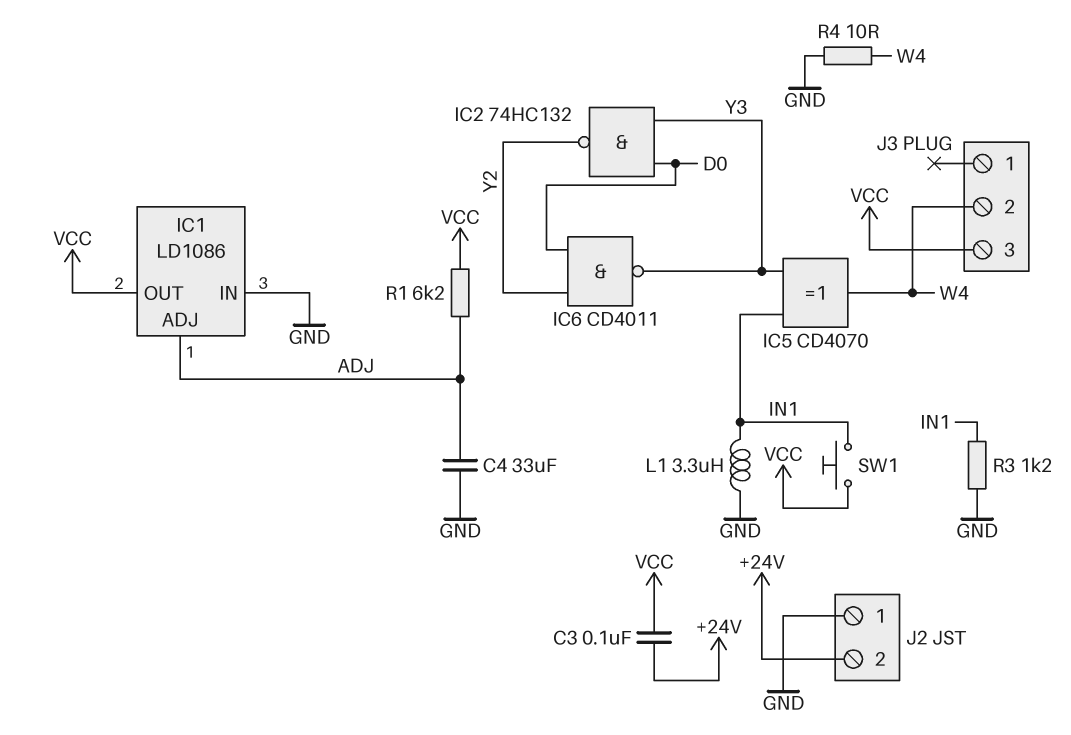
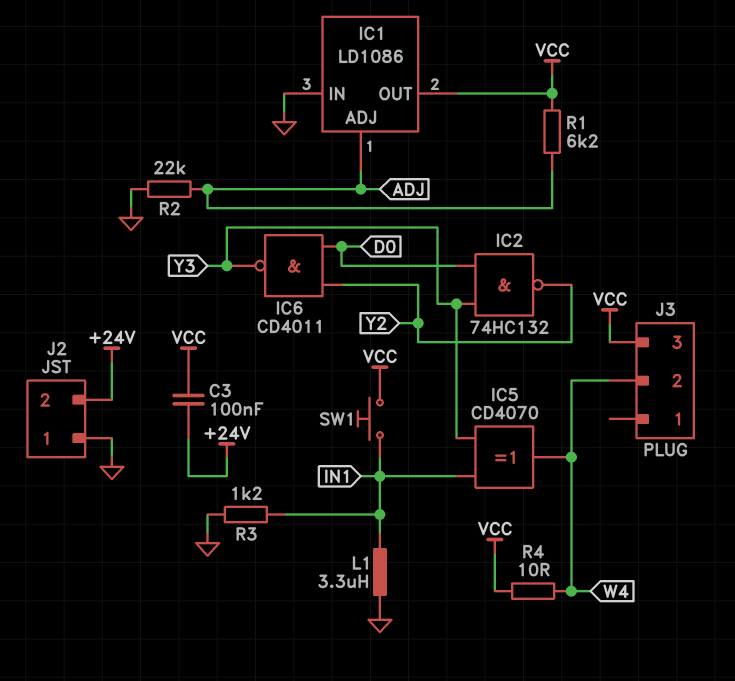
C4: 33uF (ADJ, GND) -> none
R2: none -> 22k (ADJ, GND)
R4: 10 (GND, W4) -> 10 (VCC, W4)

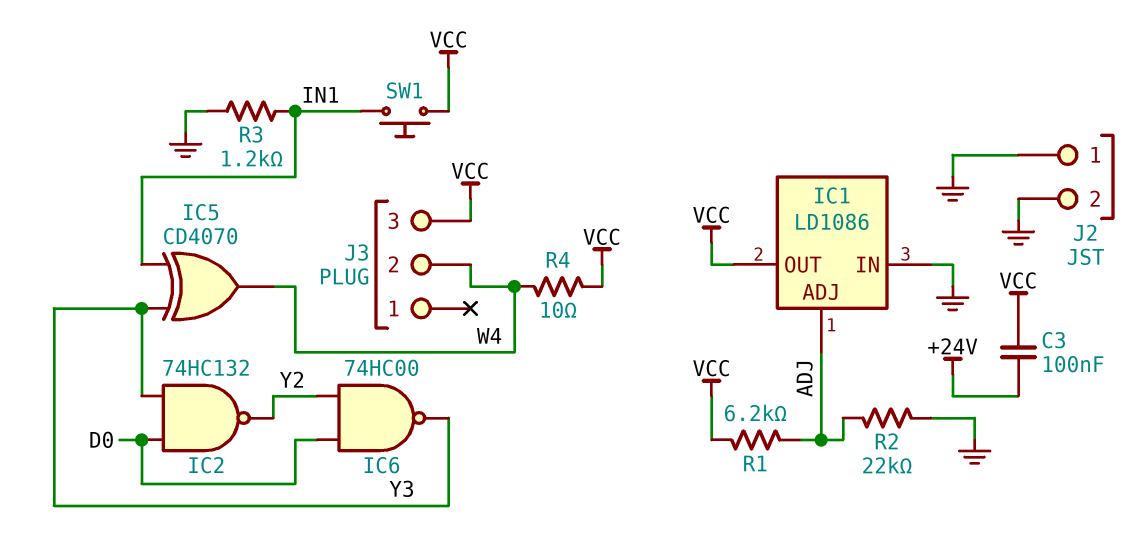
IC6: NAND CD4011 (in D0, in Y2, out Y3) -> NAND 74HC00 (in D0, in Y2, out Y3)
J2 pin 2: +24V -> GND
L1: 3.3uH (GND, IN1) -> none

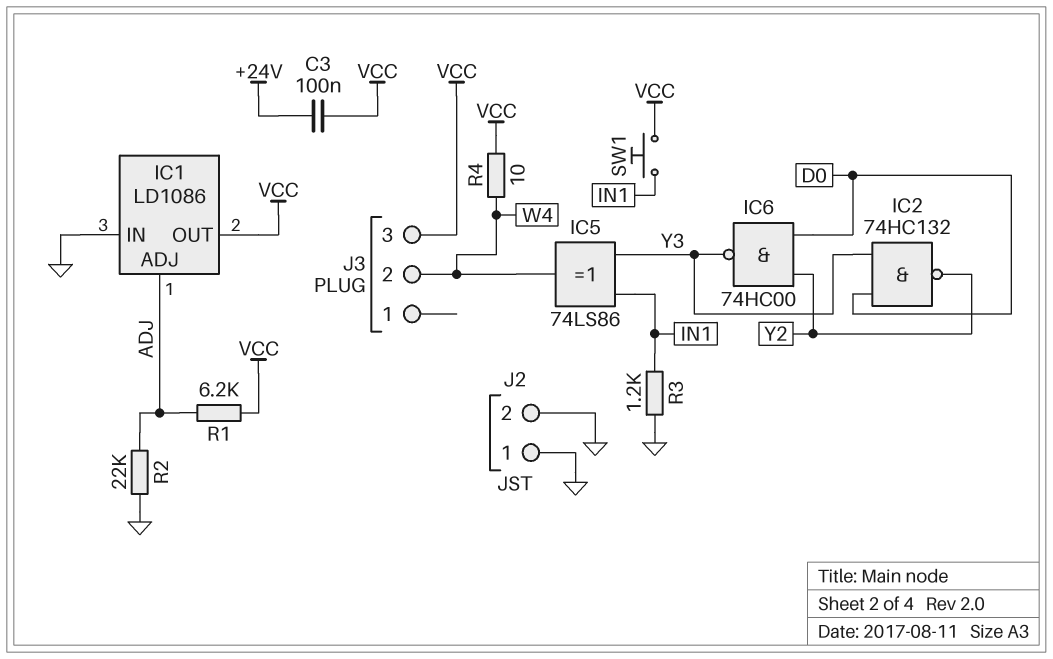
IC5: XOR CD4070 (in IN1, in Y3, out W4) -> XOR 74LS86 (in IN1, in Y3, out W4)

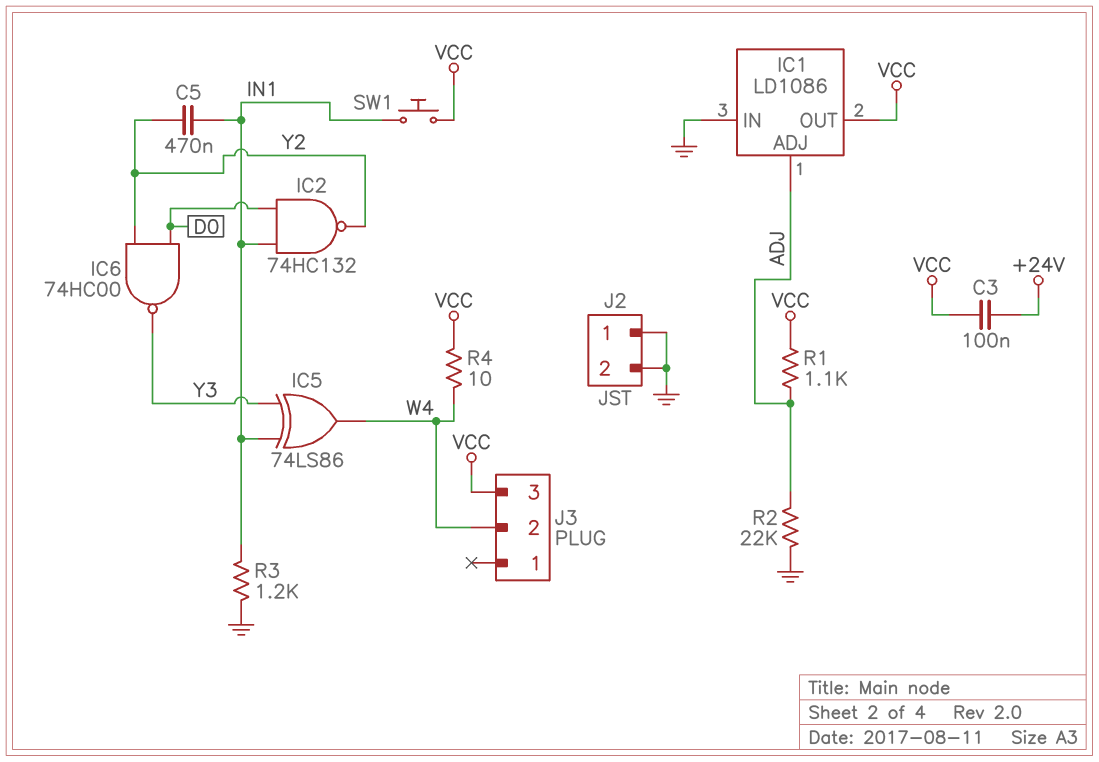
C5: none -> 470nF (IN1, Y2)
IC2: NAND 74HC132 (in D0, in Y3, out Y2) -> NAND 74HC132 (in D0, in IN1, out Y2)
R1: 6.2k (ADJ, VCC) -> 1.1k (ADJ, VCC)

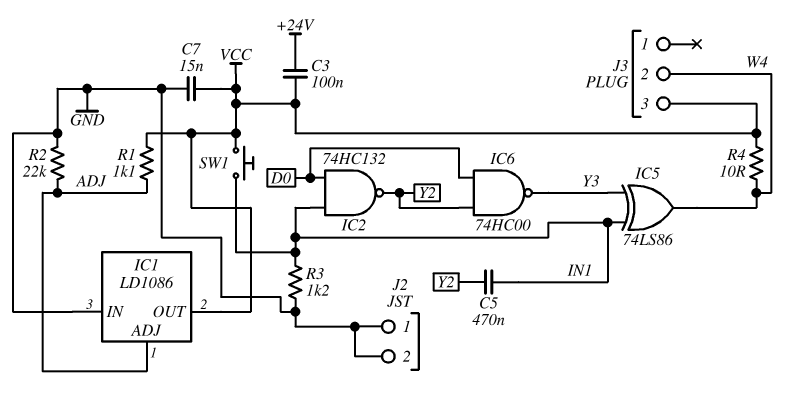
C7: none -> 15nF (GND, VCC)

